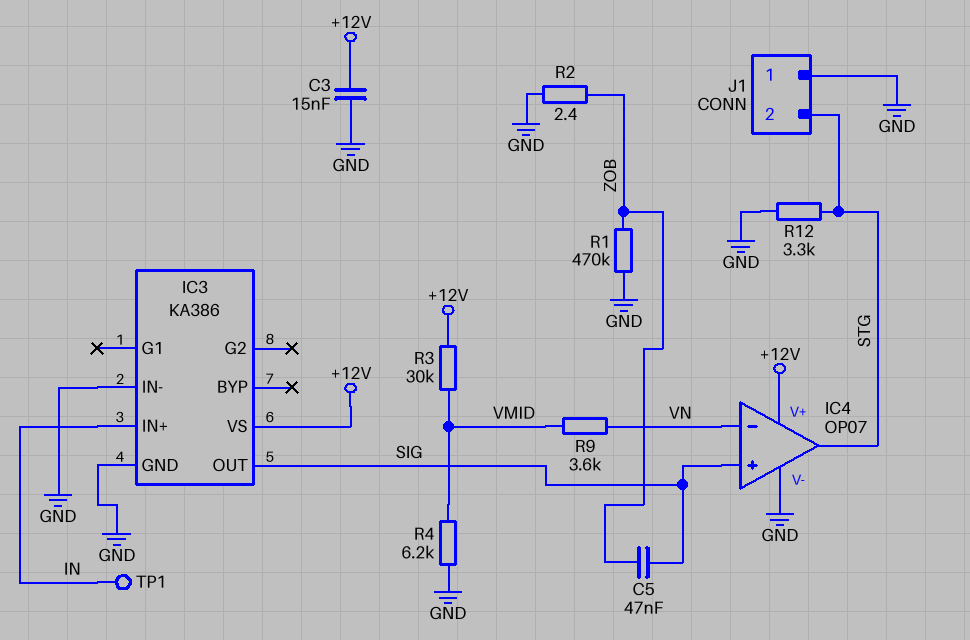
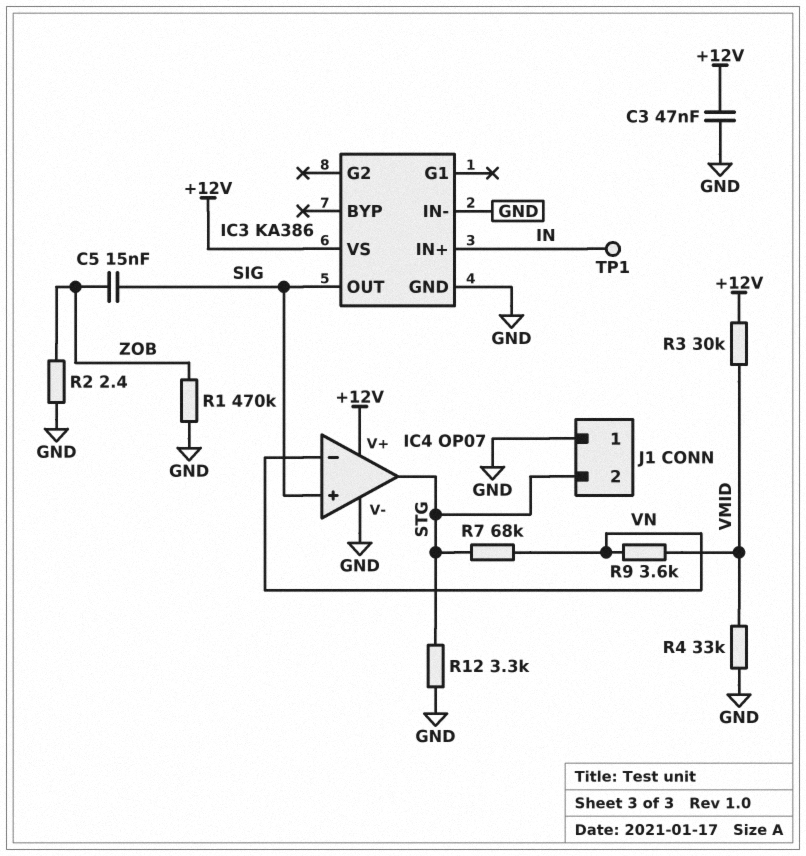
C3: 15nF (+12V, GND) -> 47nF (+12V, GND)
C5: 47nF (SIG, ZOB) -> 15nF (SIG, ZOB)
R4: 6.2k (GND, VMID) -> 33k (GND, VMID)
R7: none -> 68k (STG, VN)

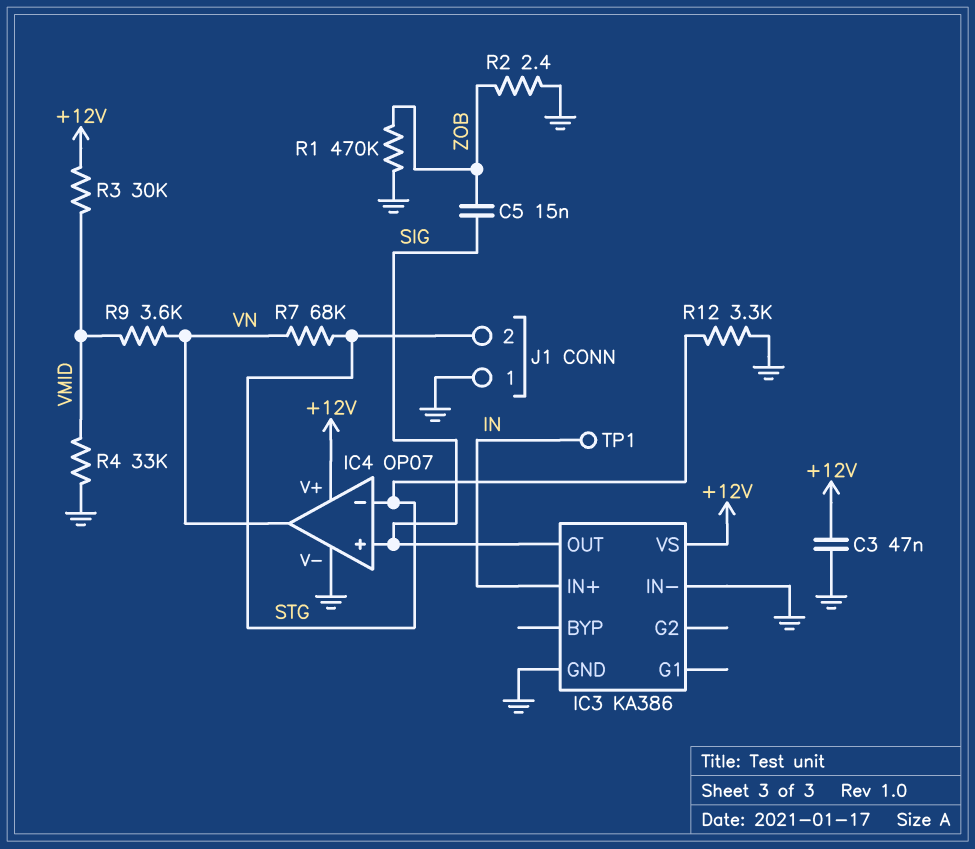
IC4 pin in-: VN -> STG
IC4 pin out: STG -> VN

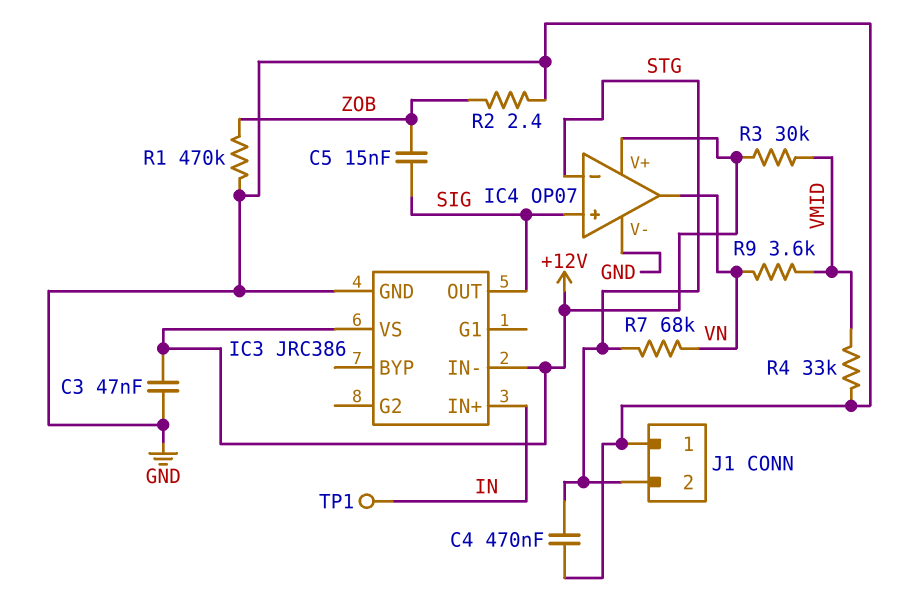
C4: none -> 470nF (GND, STG)
IC3: KA386 -> JRC386
IC3 pin IN-: GND -> +12V
R12: 3.3k (GND, STG) -> none

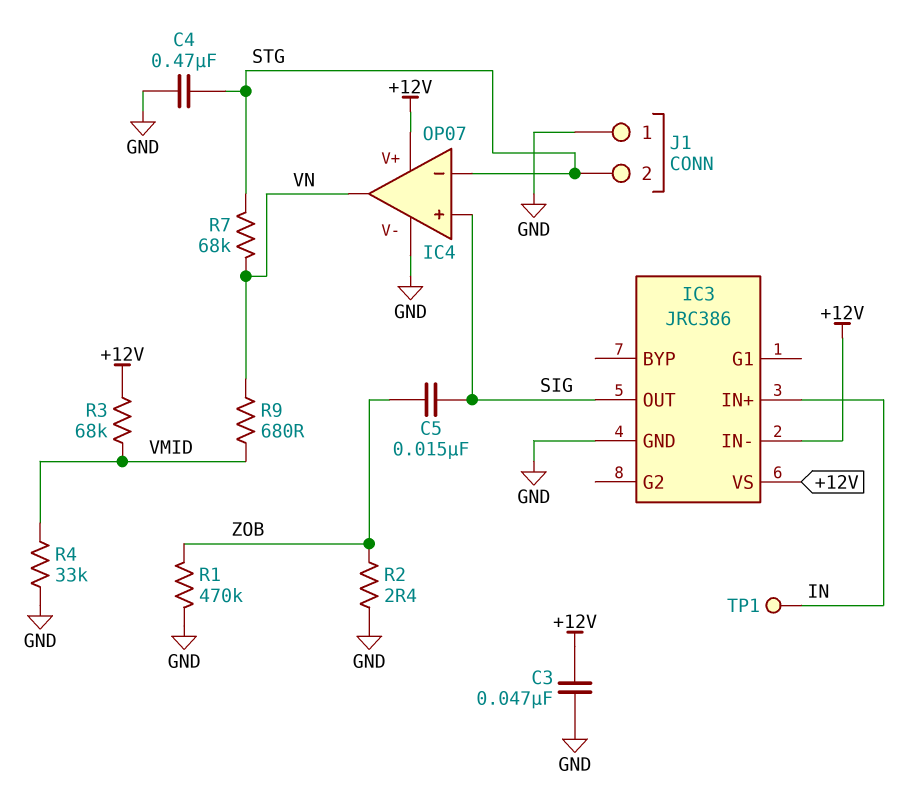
R3: 30k (+12V, VMID) -> 68k (+12V, VMID)
R9: 3.6k (VMID, VN) -> 680 (VMID, VN)

